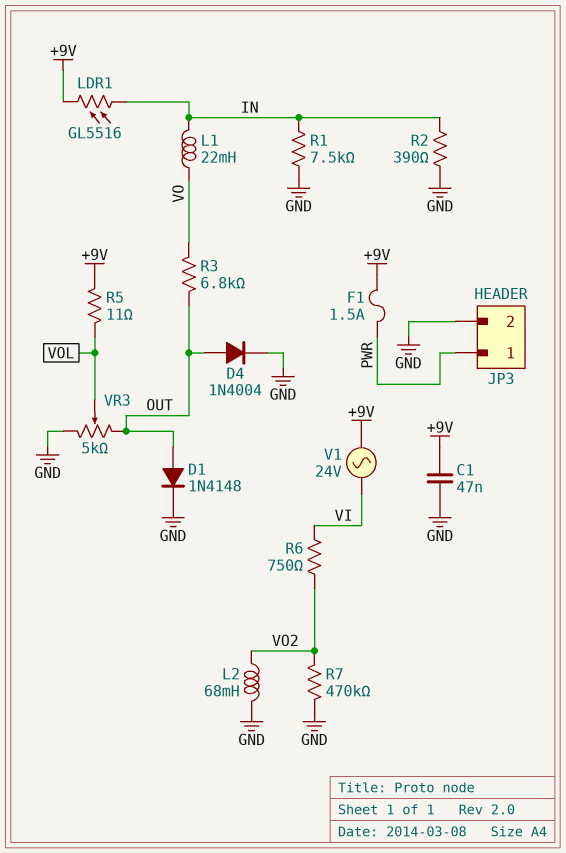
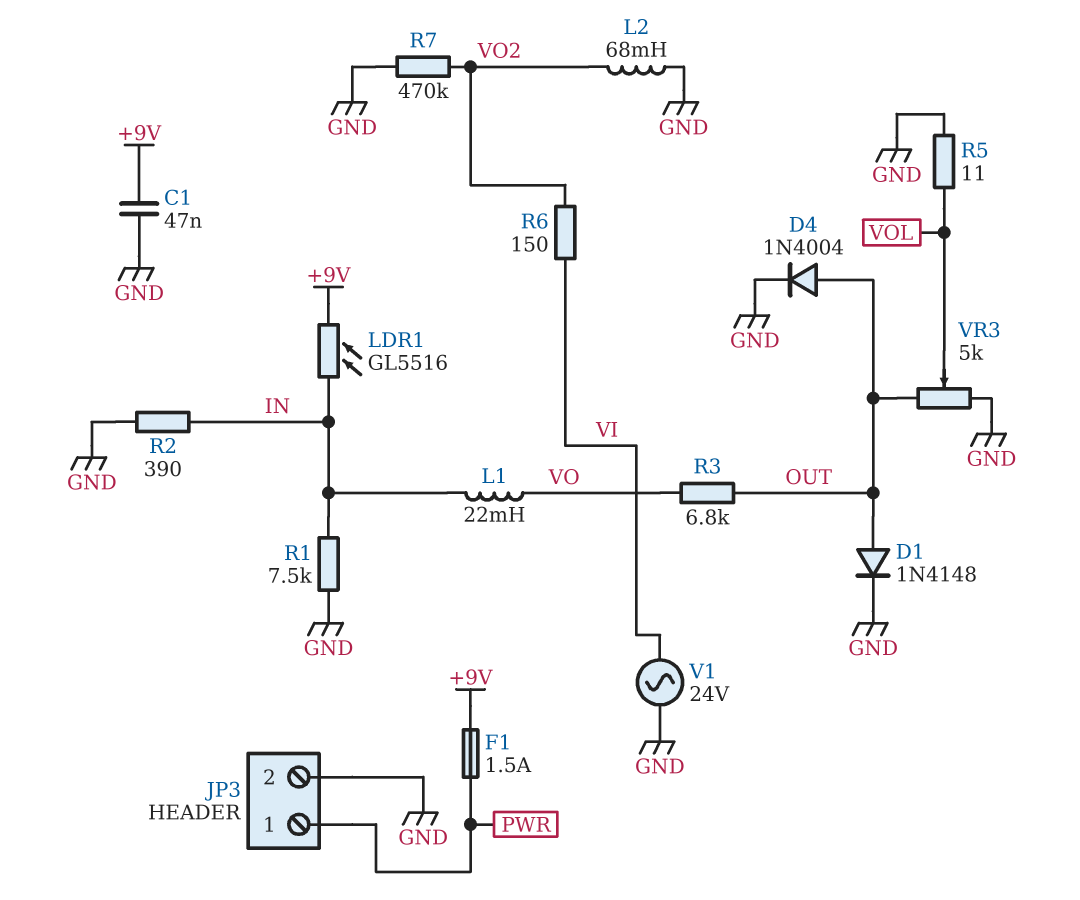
R5: 11 (+9V, VOL) -> 11 (GND, VOL)
R6: 750 (VI, VO2) -> 150 (VI, VO2)
V1: AC 24V (+9V, VI) -> AC 24V (GND, VI)

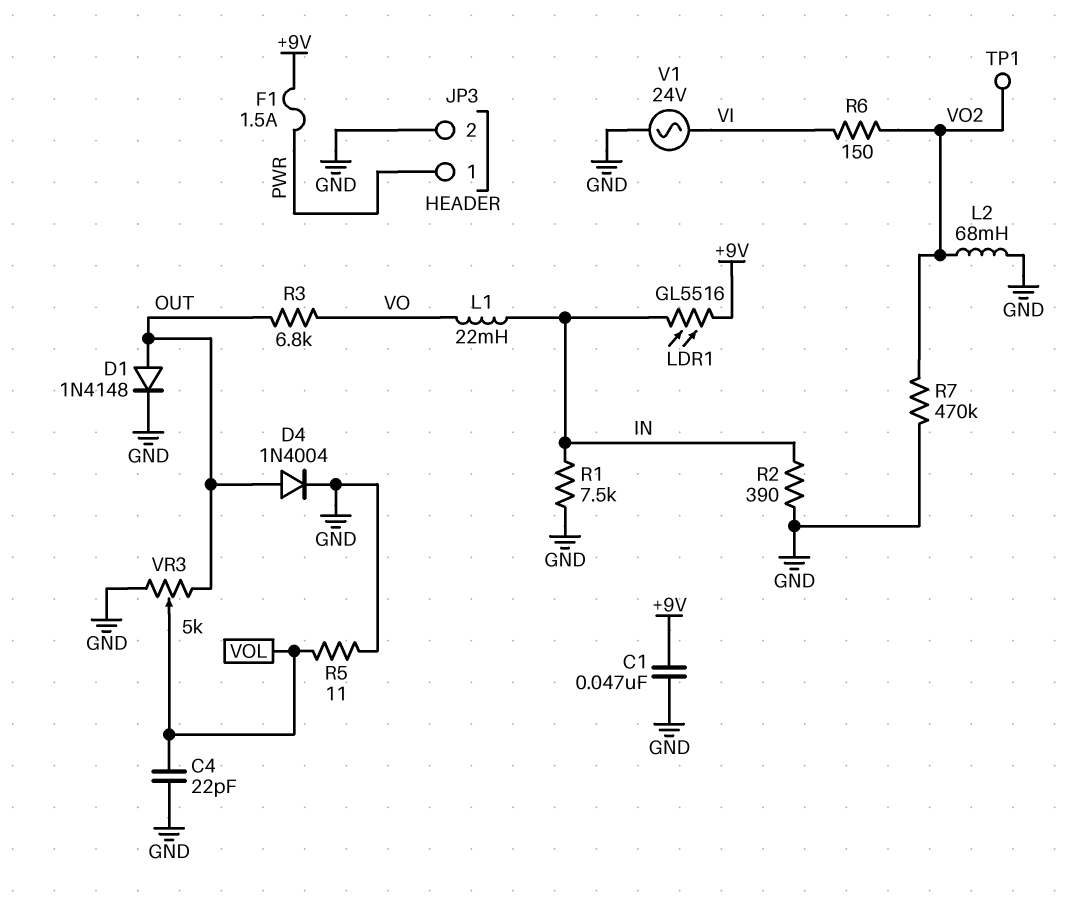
C4: none -> 22pF (GND, VOL)
TP1: none -> test point (VO2)

